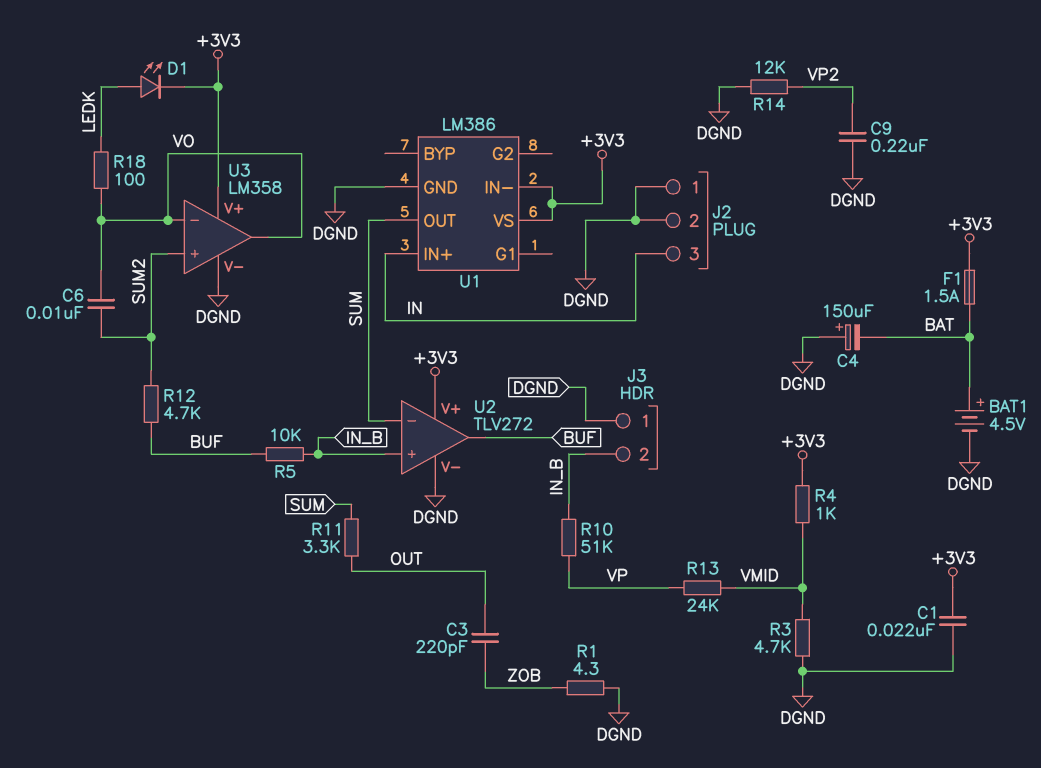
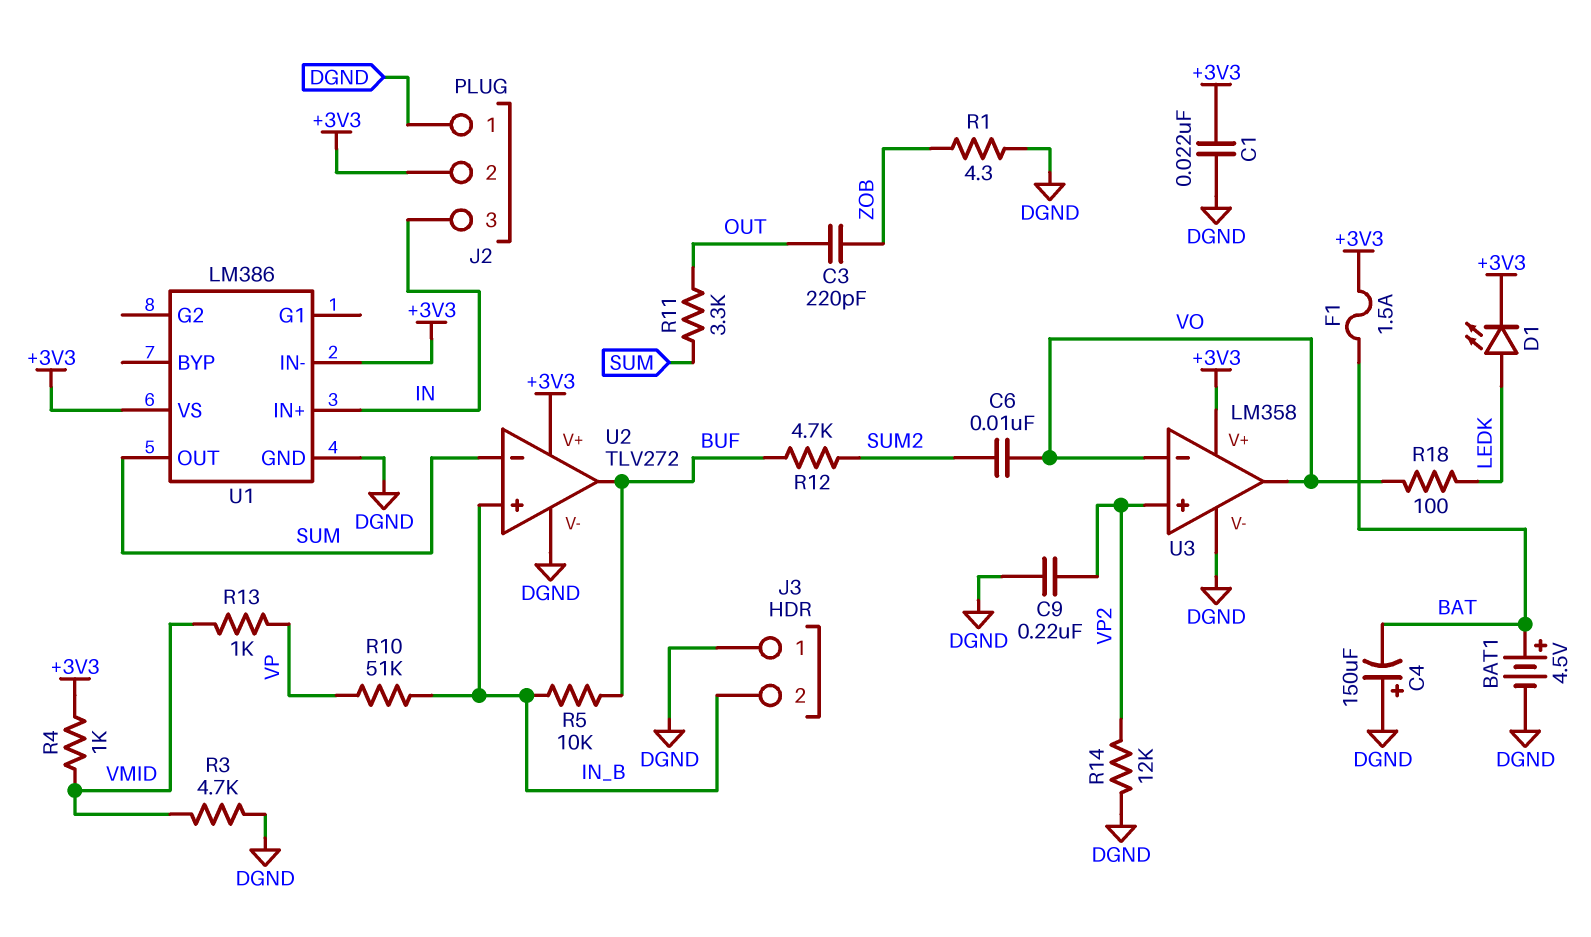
J2 pin 2: DGND -> +3V3
R13: 24k (VMID, VP) -> 1k (VMID, VP)
U3 pin in+: SUM2 -> VP2

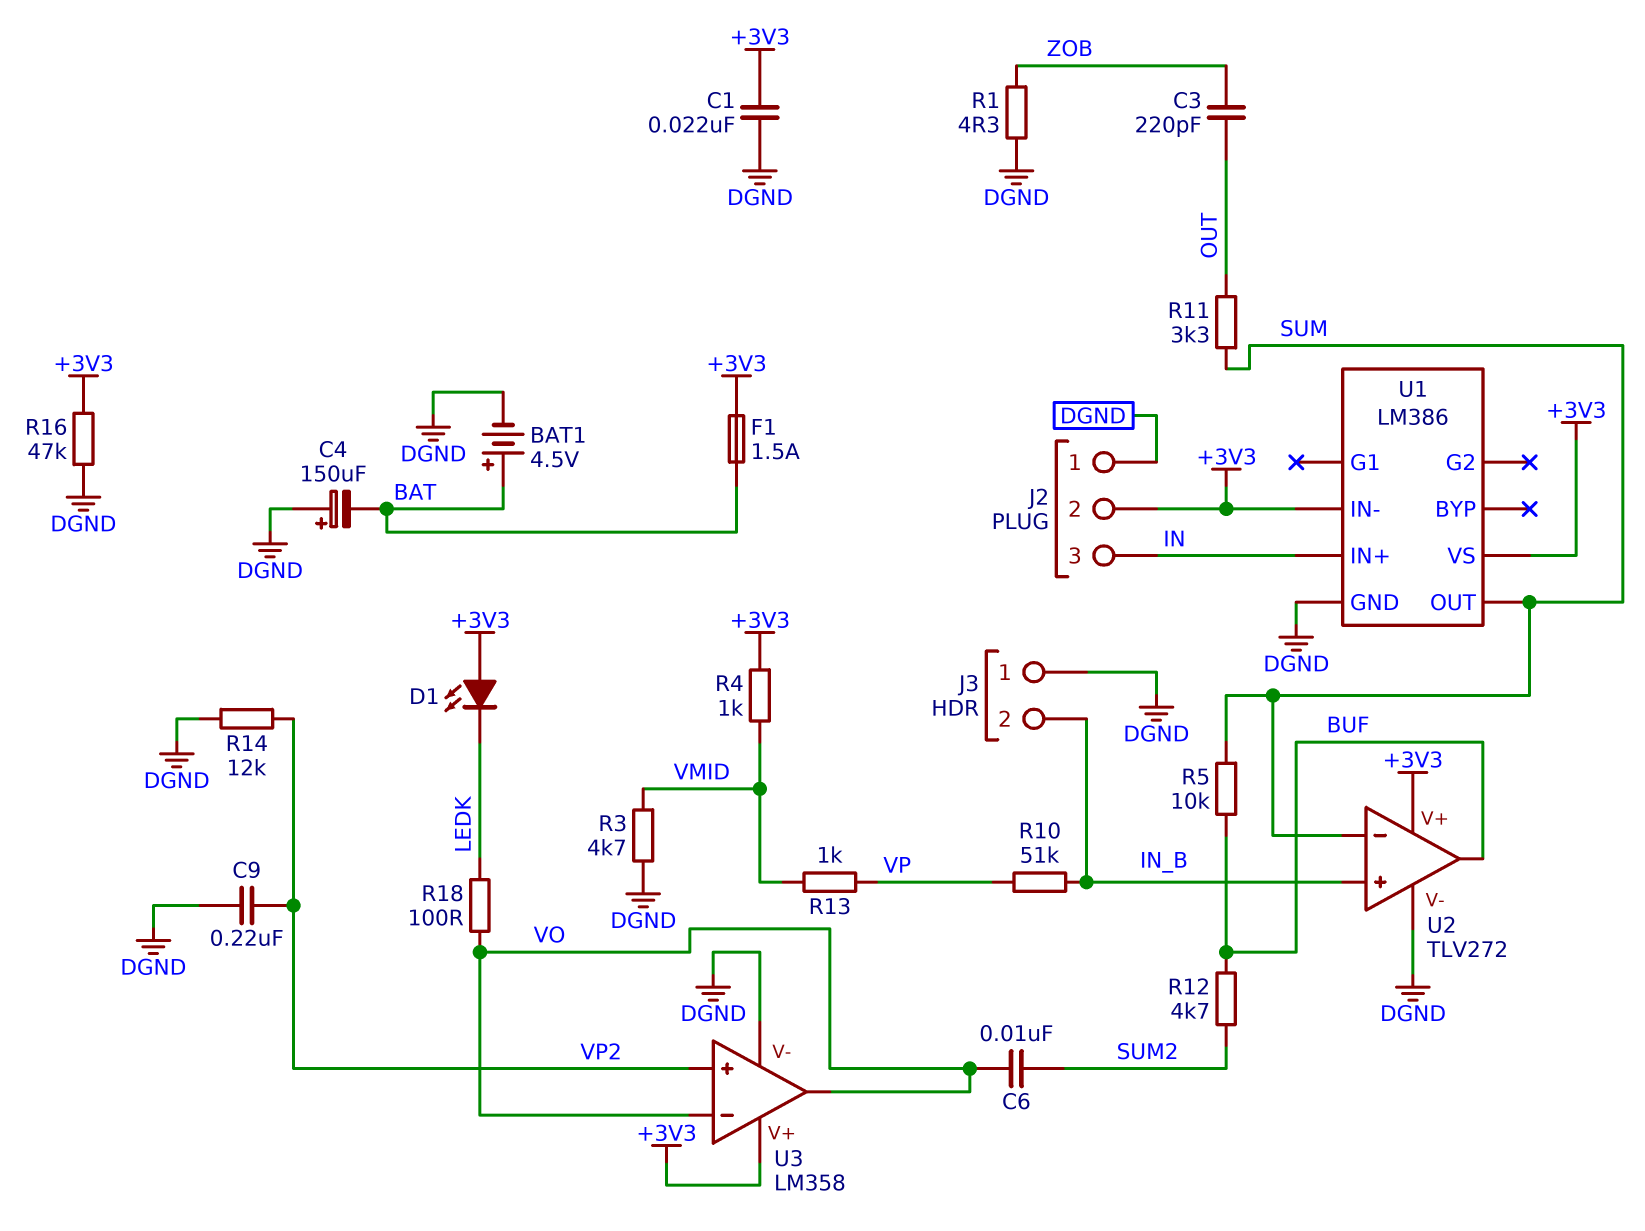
D1: LED (A LEDK, K +3V3) -> LED (A +3V3, K LEDK)
R5: 10k (BUF, IN_B) -> 10k (BUF, SUM)
R16: none -> 47k (+3V3, DGND)

